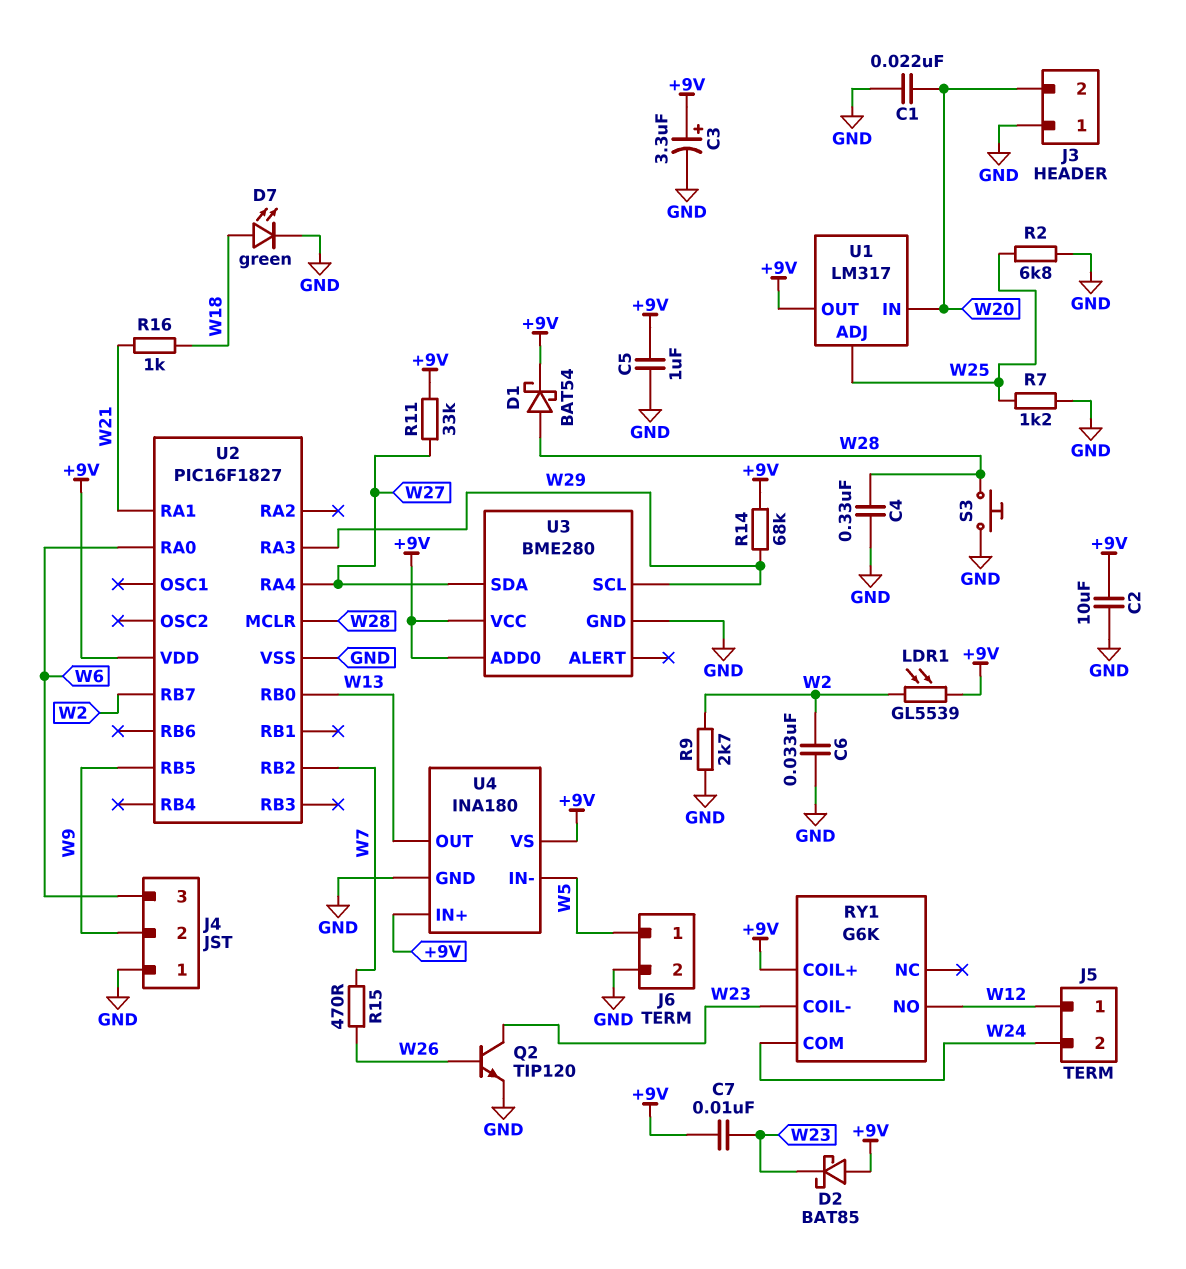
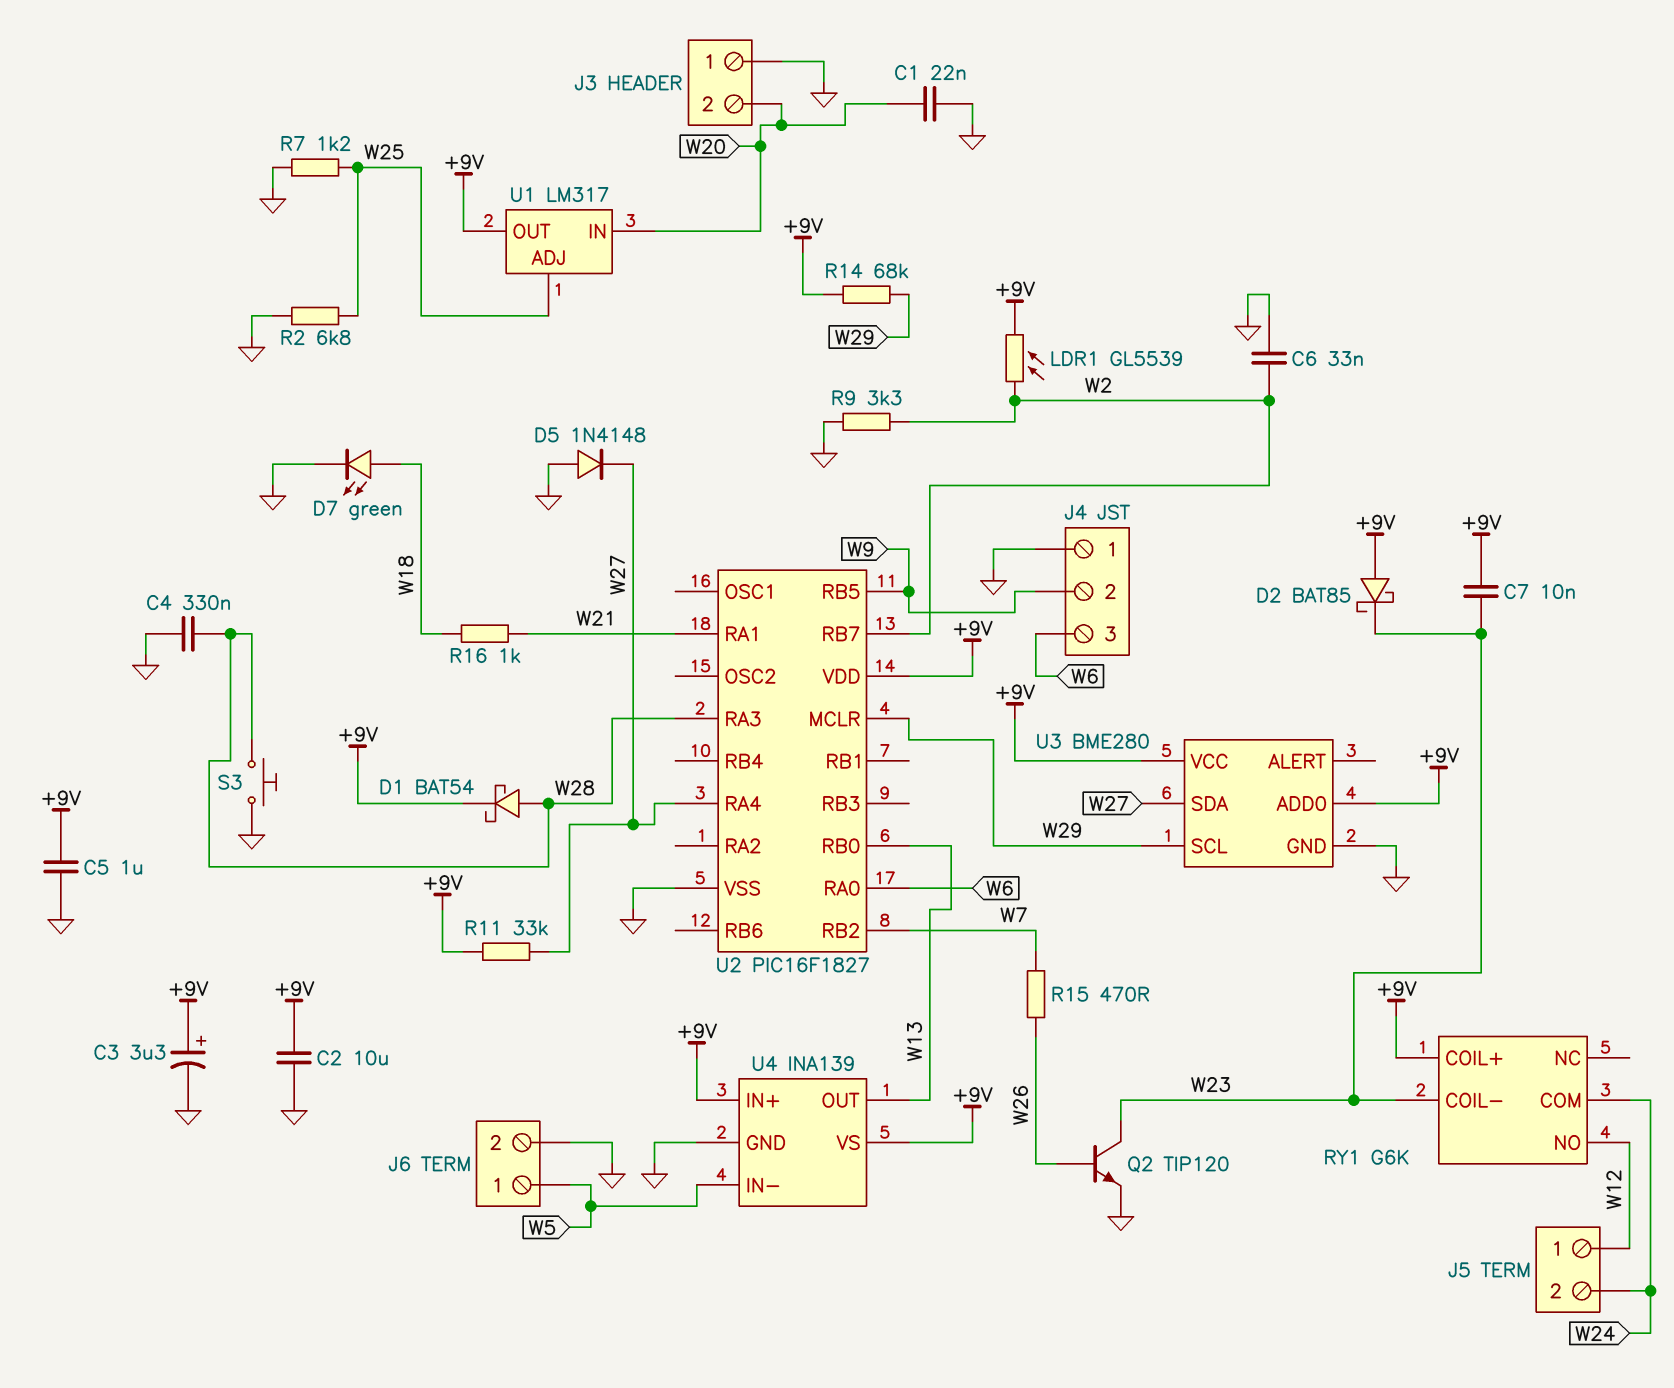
D5: none -> diode 1N4148 (A GND, K W27)
R9: 2.7k (GND, W2) -> 3.3k (GND, W2)
U2 pin MCLR: W28 -> W29
U2 pin RA3: W29 -> W28
U4: INA180 -> INA139

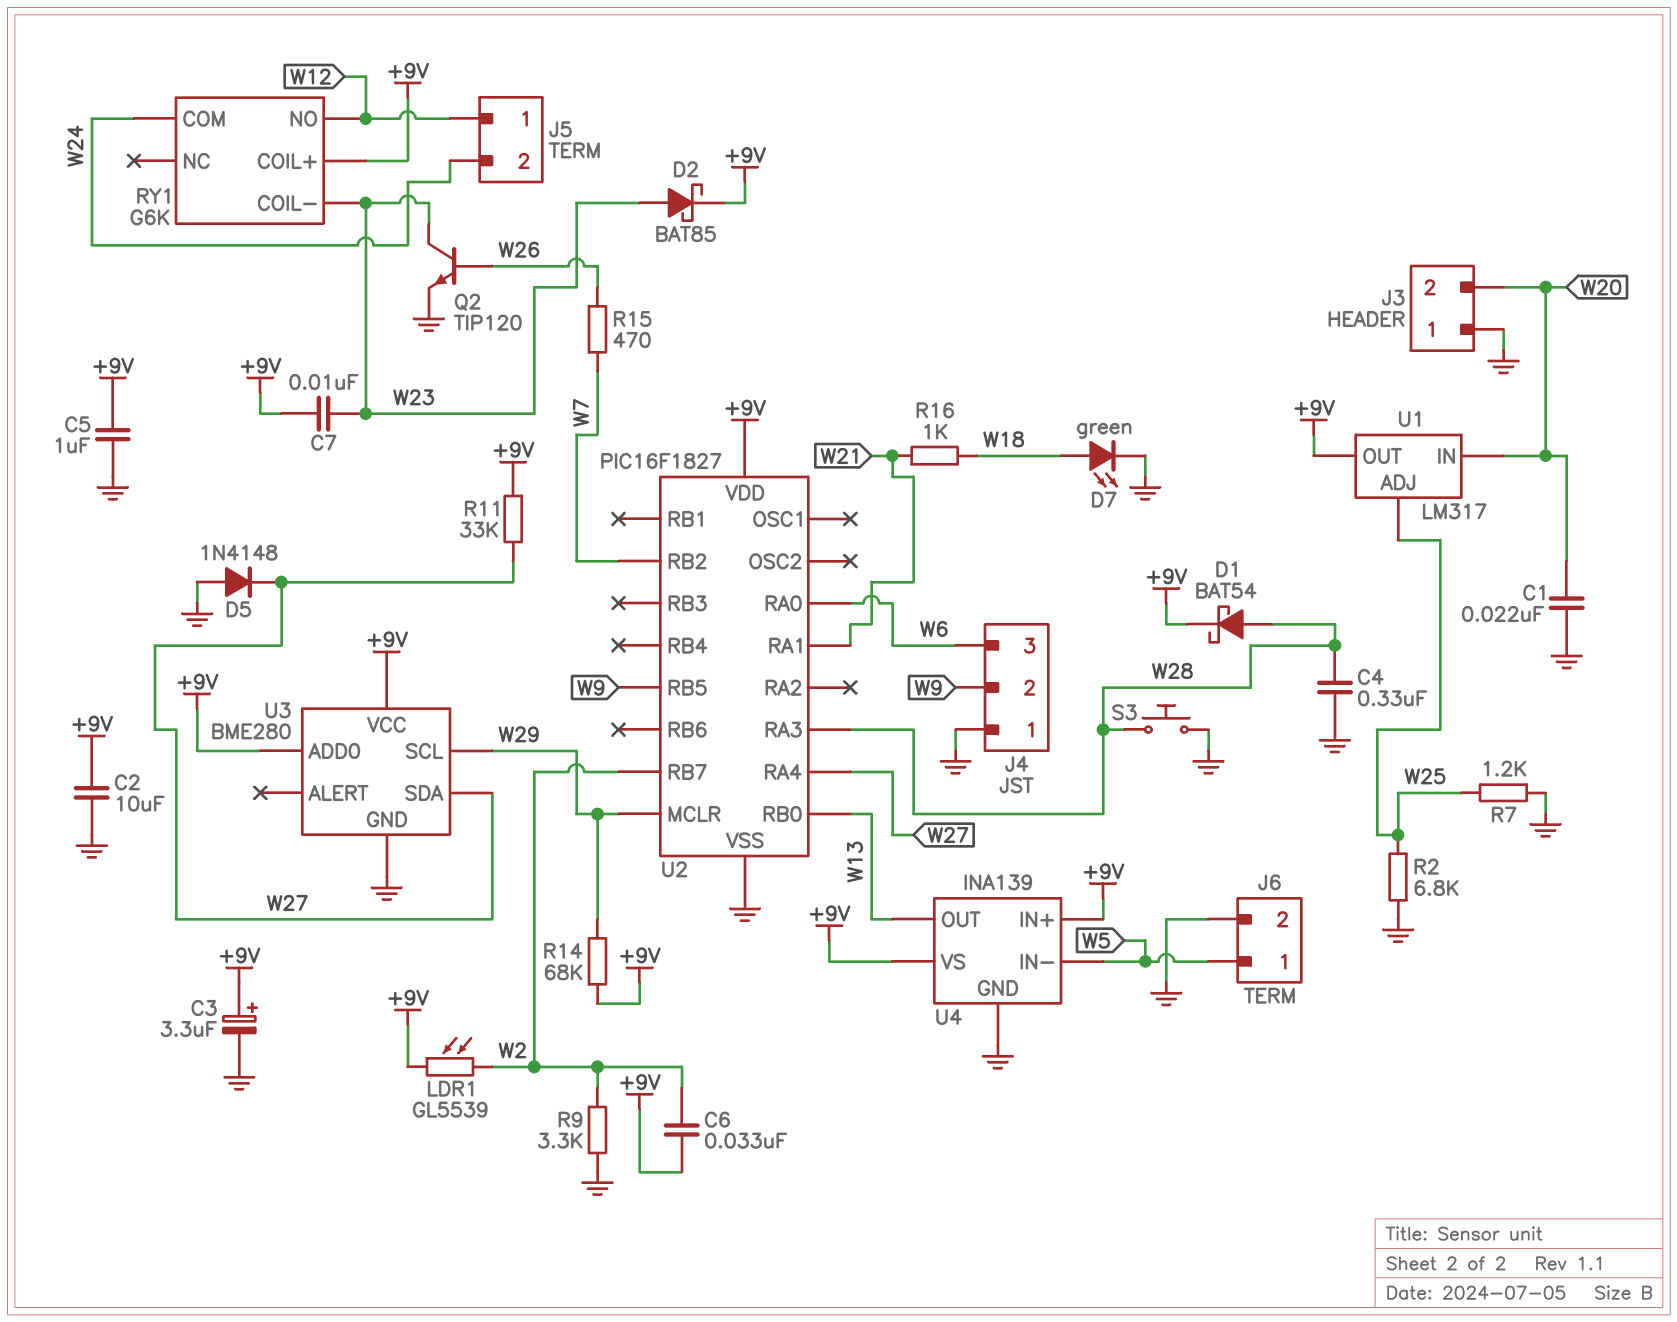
C6: 33nF (GND, W2) -> 33nF (+9V, W2)
D2: schottky BAT85 (A +9V, K W23) -> schottky BAT85 (A W23, K +9V)

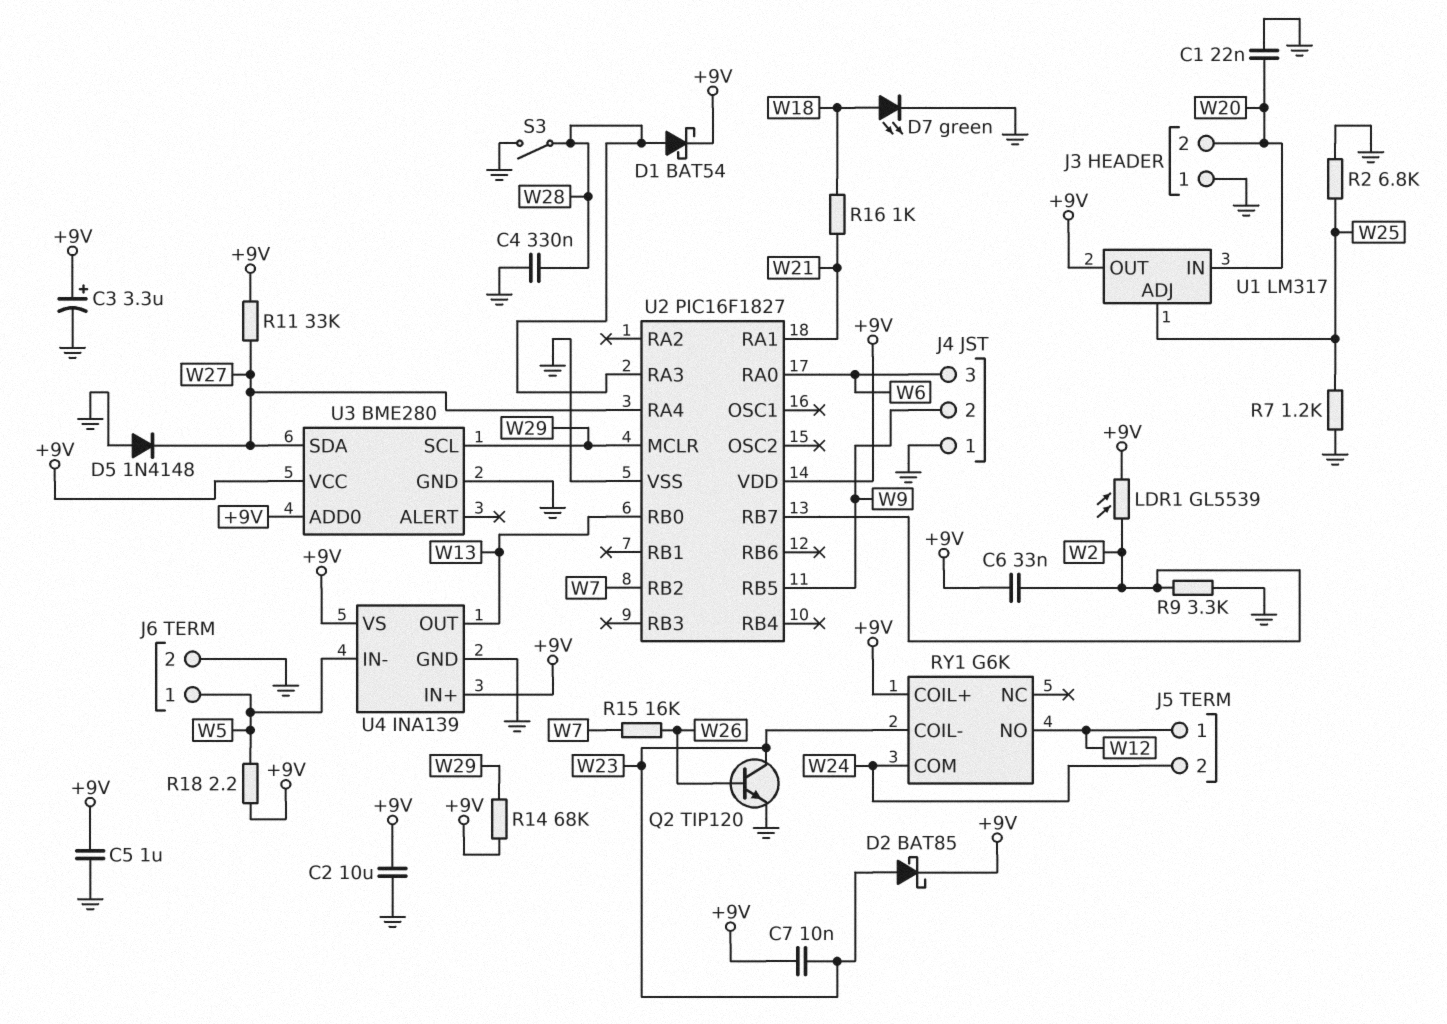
R15: 470 (W7, W26) -> 16k (W7, W26)
R18: none -> 2.2 (+9V, W5)
S3: button (GND, W28) -> switch (GND, W28)

